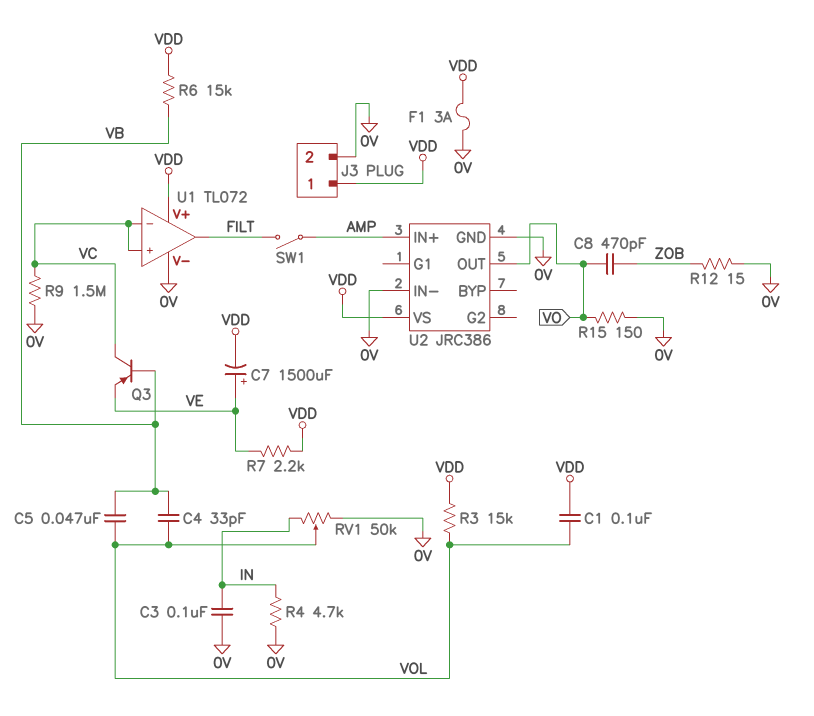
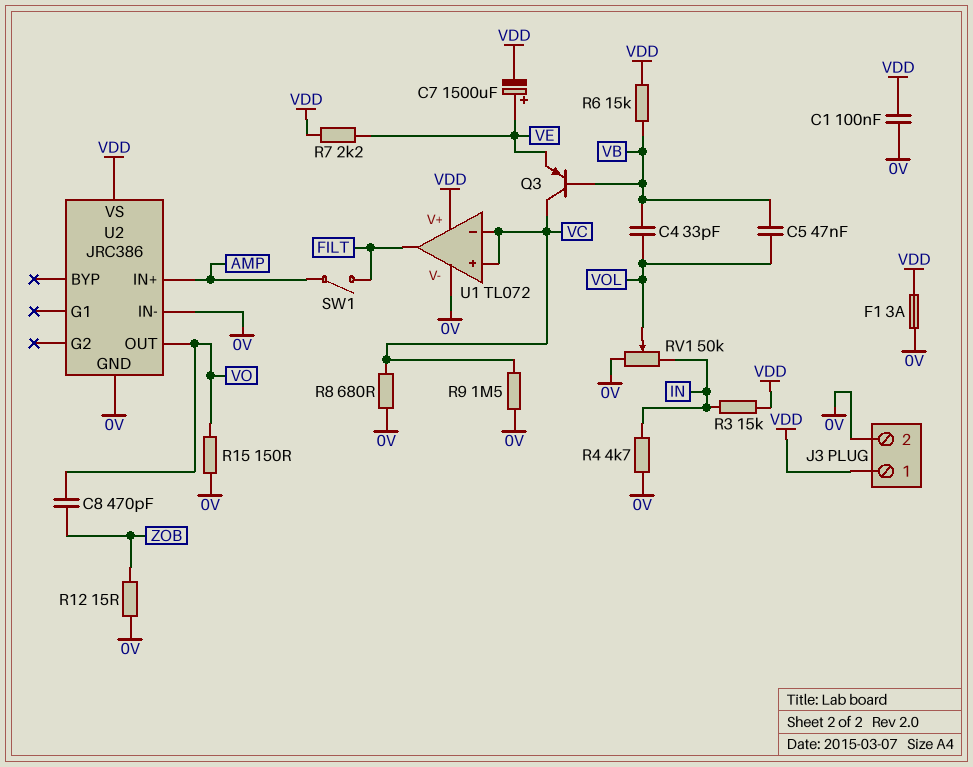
C1: 100nF (VDD, VOL) -> 100nF (0V, VDD)
C3: 100nF (0V, IN) -> none
R3: 15k (VDD, VOL) -> 15k (IN, VDD)
R8: none -> 680 (0V, VC)

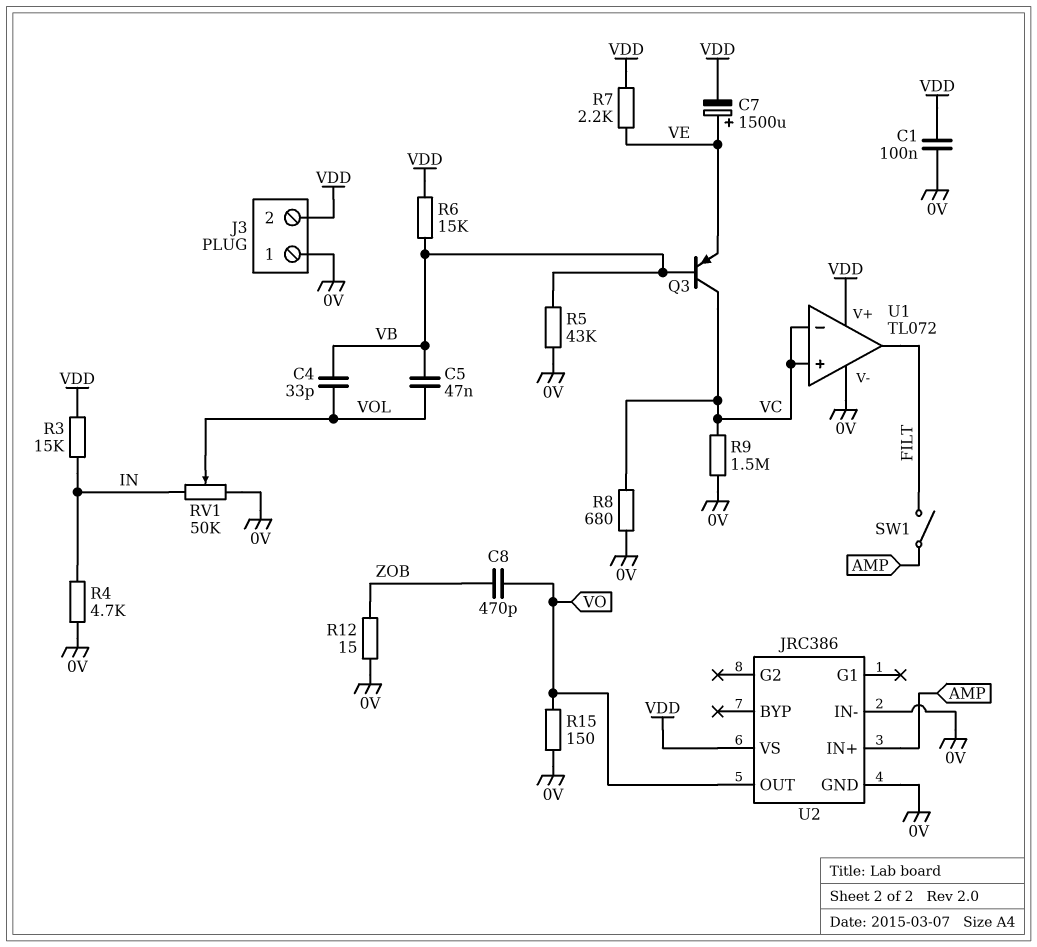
F1: 3A (0V, VDD) -> none
J3 pin 1: VDD -> 0V
J3 pin 2: 0V -> VDD
R5: none -> 43k (0V, VB)

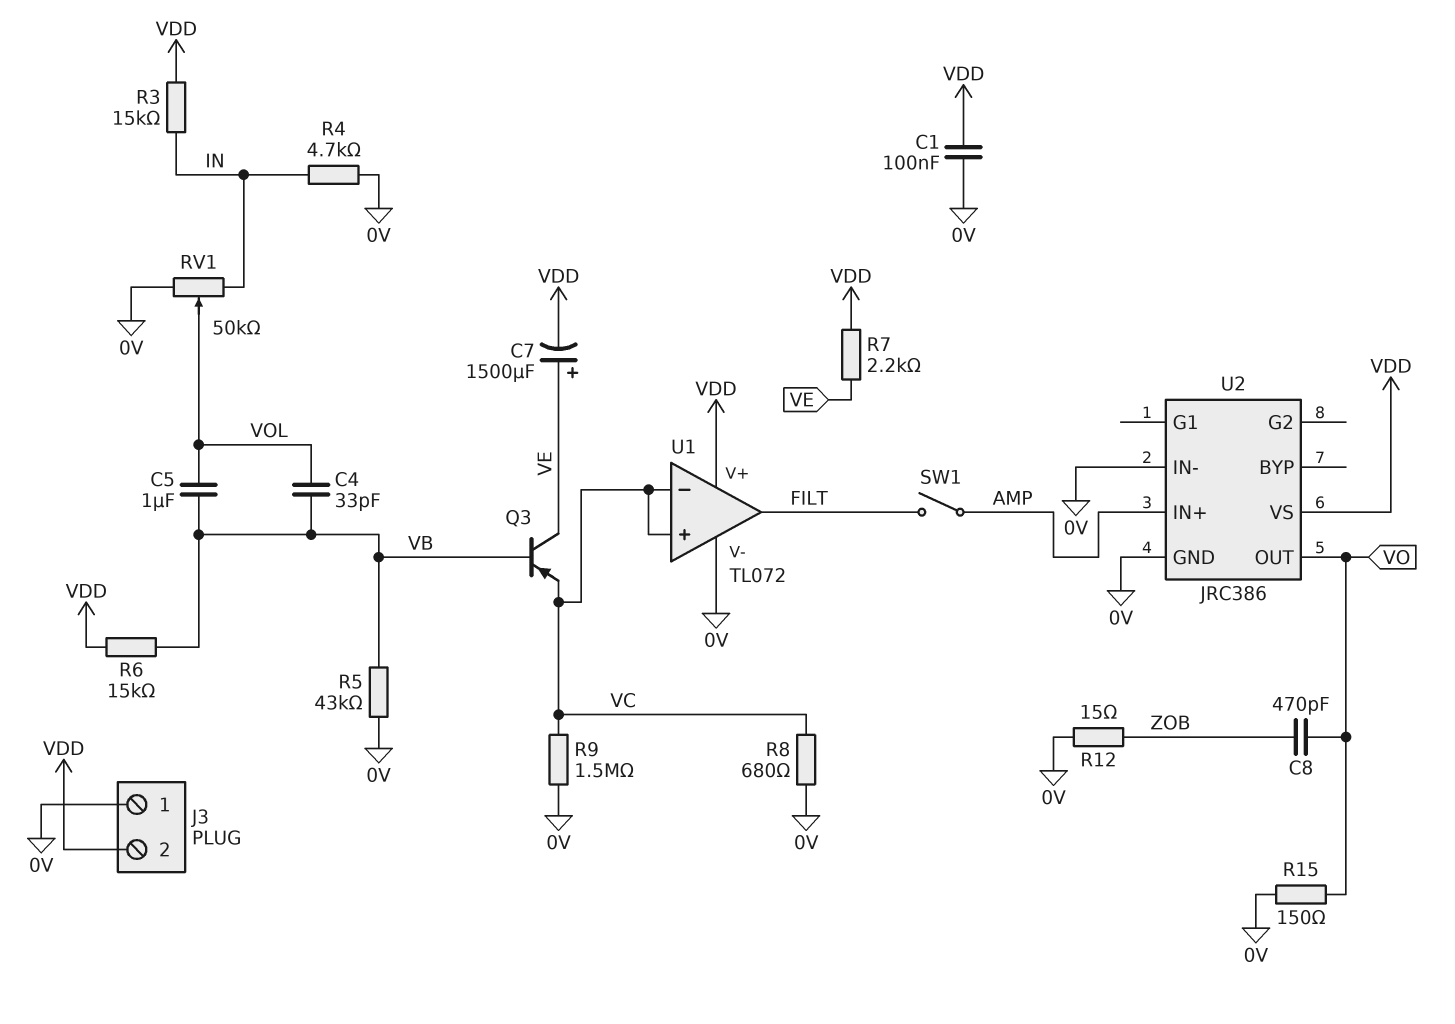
C5: 47nF (VB, VOL) -> 1uF (VB, VOL)
Q3: PNP (B VB, C VC, E VE) -> PNP (B VB, C VE, E VC)

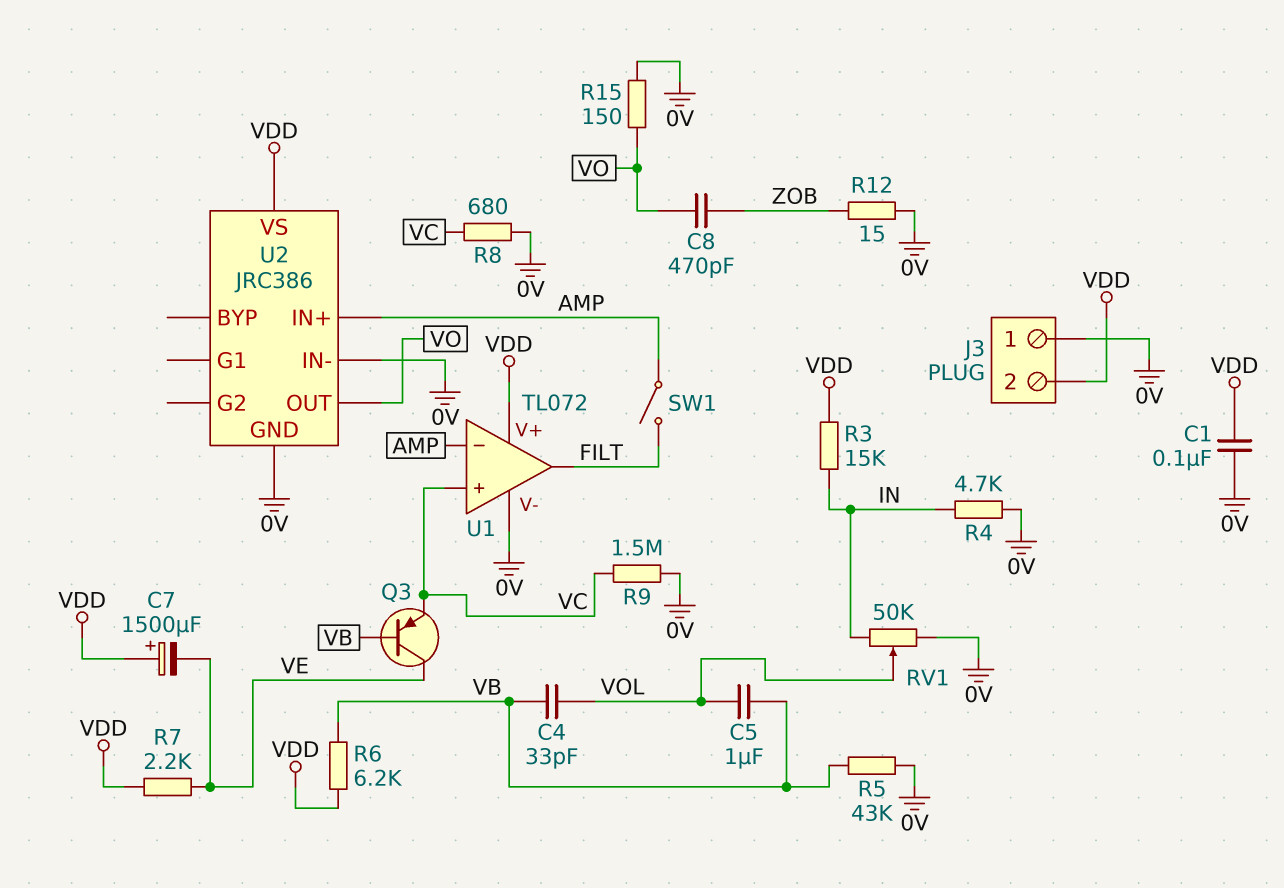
C7: 1500uF (plus VE, minus VDD) -> 1500uF (plus VDD, minus VE)
R6: 15k (VB, VDD) -> 6.2k (VB, VDD)
U1 pin in-: VC -> AMP

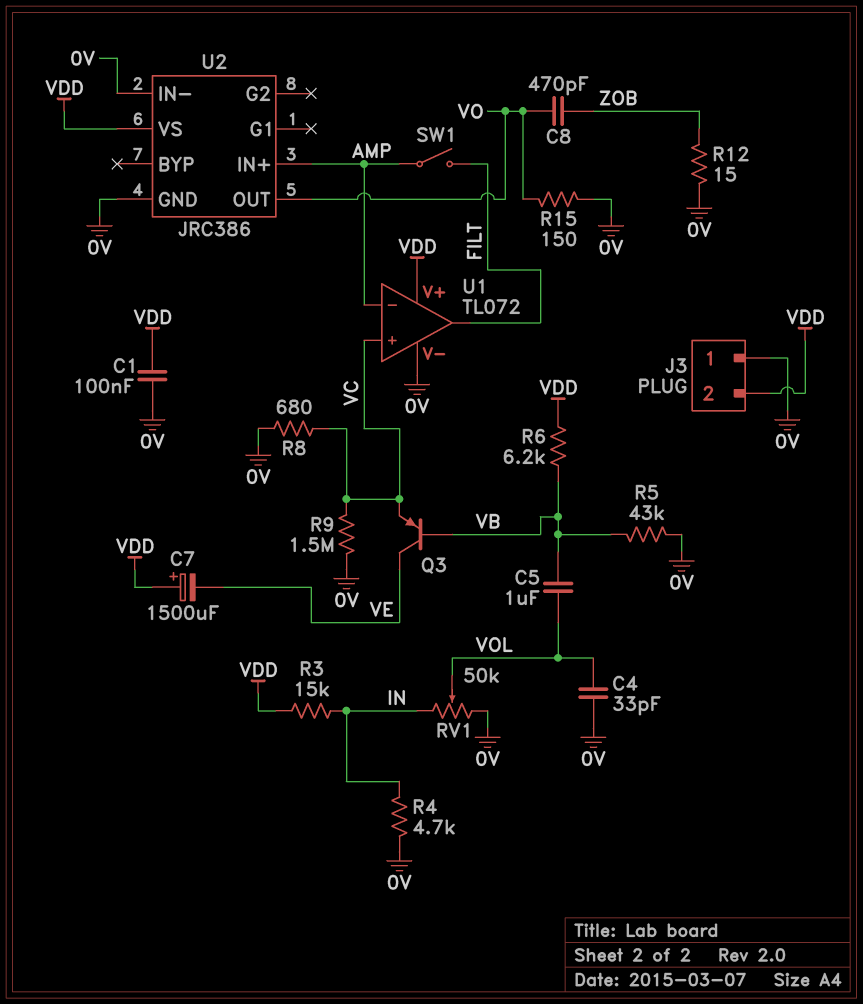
C4: 33pF (VB, VOL) -> 33pF (0V, VOL)
R7: 2.2k (VDD, VE) -> none

